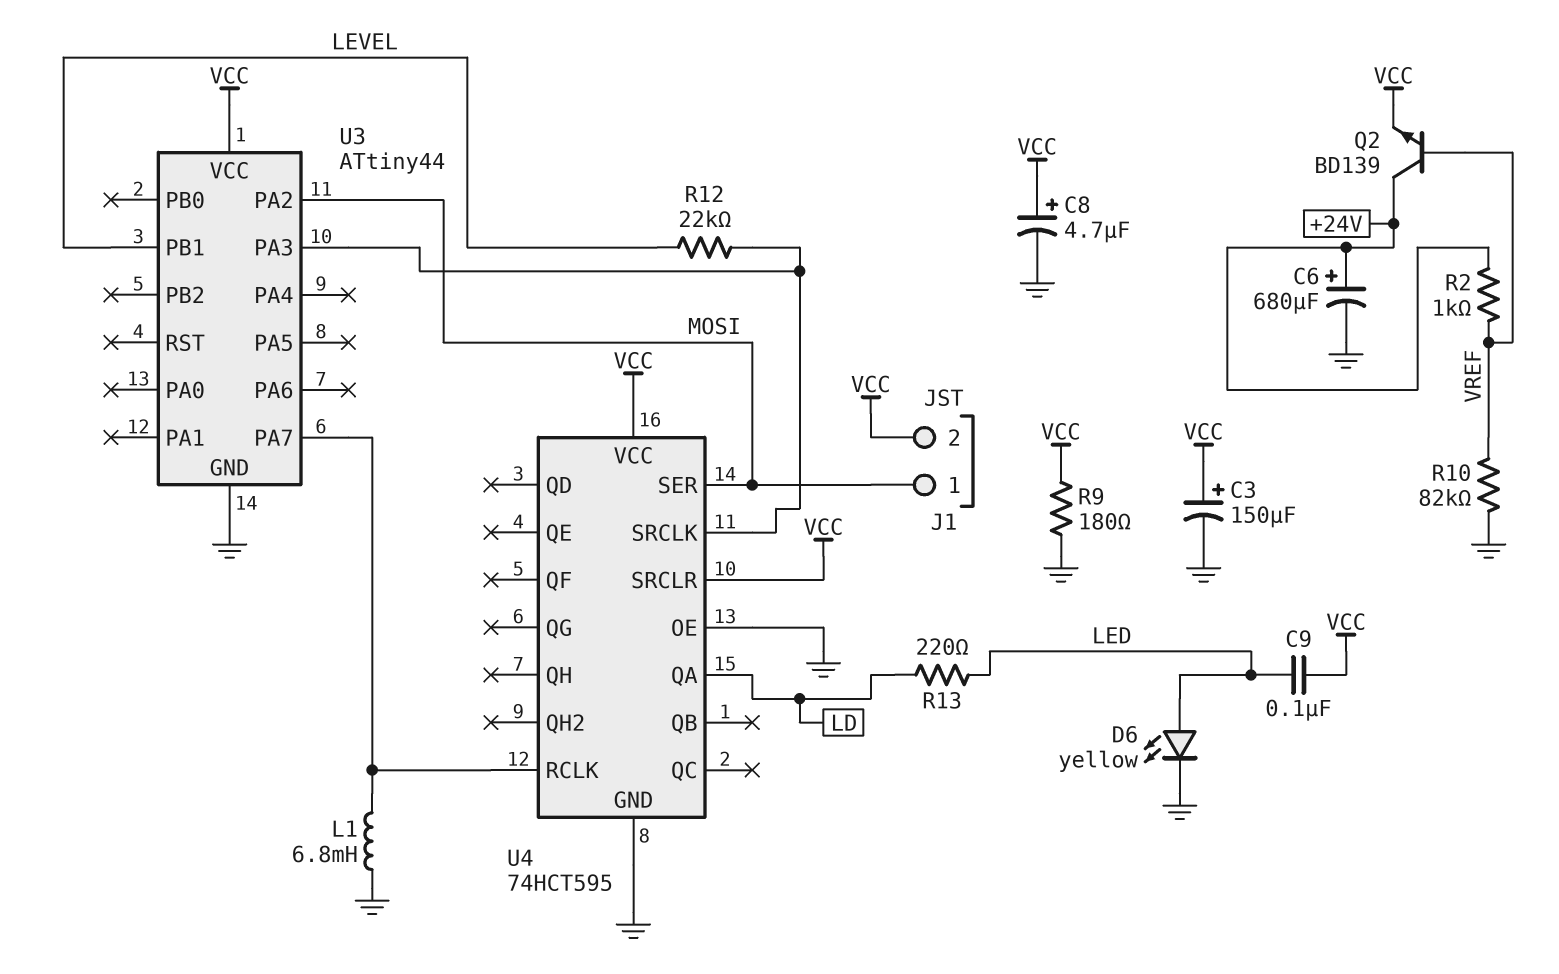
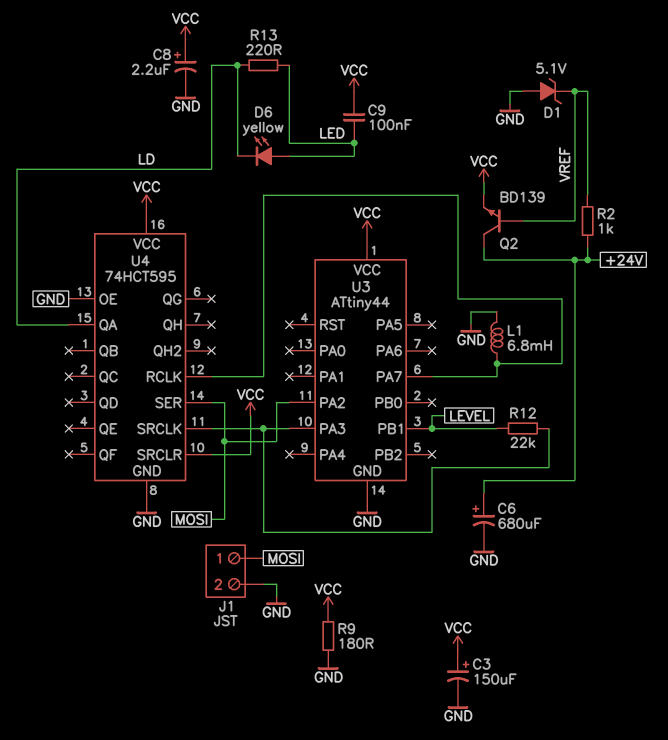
C8: 4.7uF (plus VCC, minus GND) -> 2.2uF (plus VCC, minus GND)
D1: none -> zener 5.1V (A GND, K VREF)
D6: LED yellow (A LED, K GND) -> LED yellow (A LED, K LD)
J1 pin 2: VCC -> GND
R10: 82k (GND, VREF) -> none

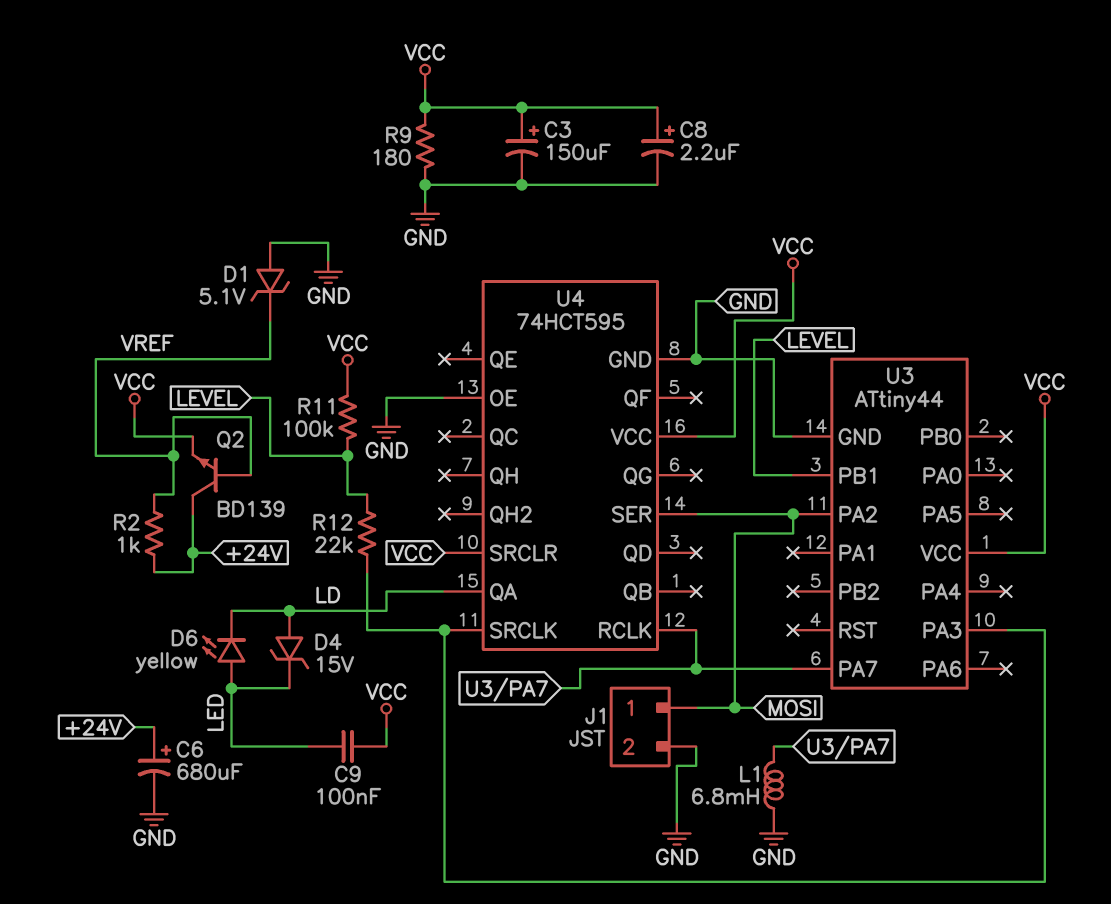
D4: none -> zener 15V (A LD, K LED)
R11: none -> 100k (LEVEL, VCC)
R13: 220 (LD, LED) -> none

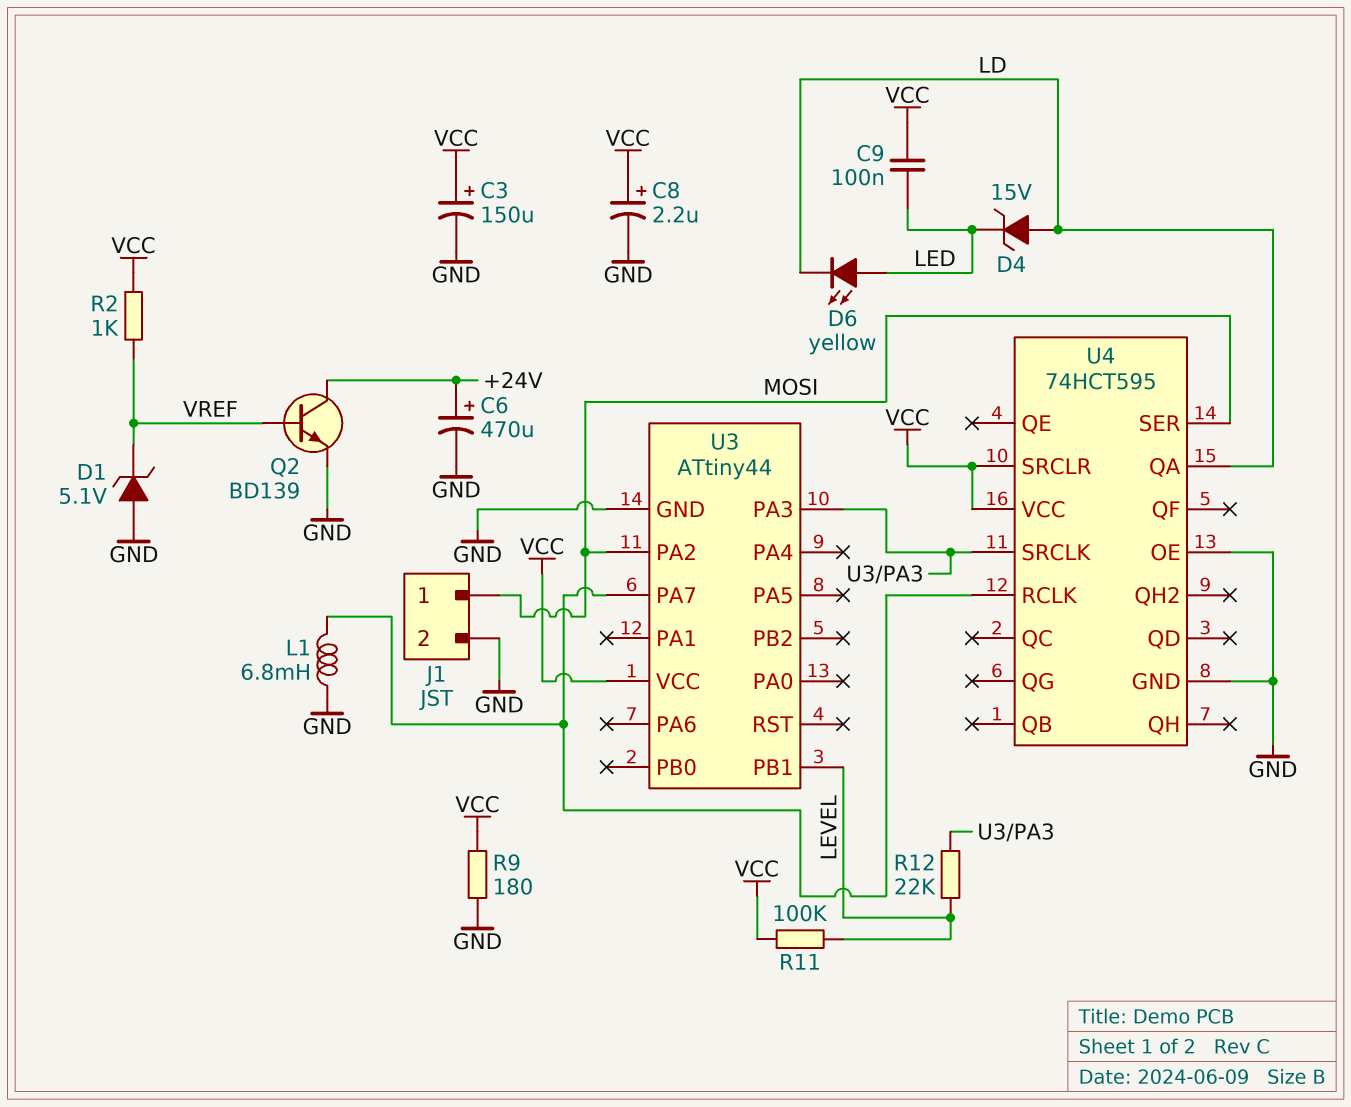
C6: 680uF (plus +24V, minus GND) -> 470uF (plus +24V, minus GND)
Q2: NPN BD139 (B VREF, C +24V, E VCC) -> NPN BD139 (B VREF, C +24V, E GND)
R2: 1k (+24V, VREF) -> 1k (VCC, VREF)

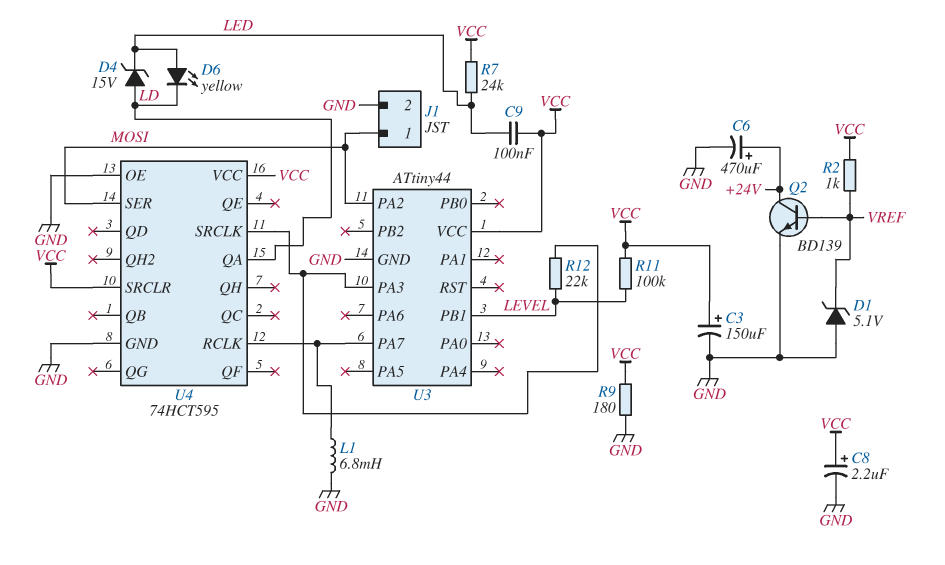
R7: none -> 24k (LED, VCC)

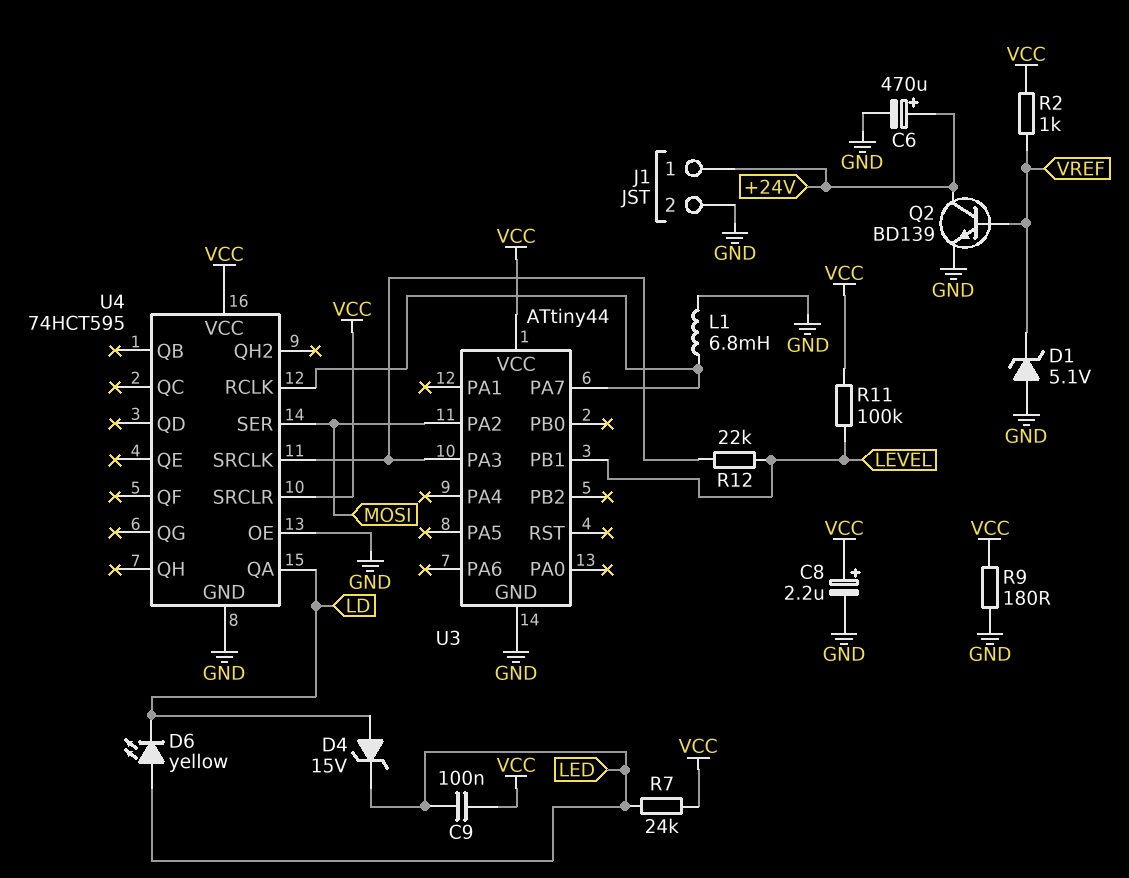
C3: 150uF (plus VCC, minus GND) -> none
J1 pin 1: MOSI -> +24V

